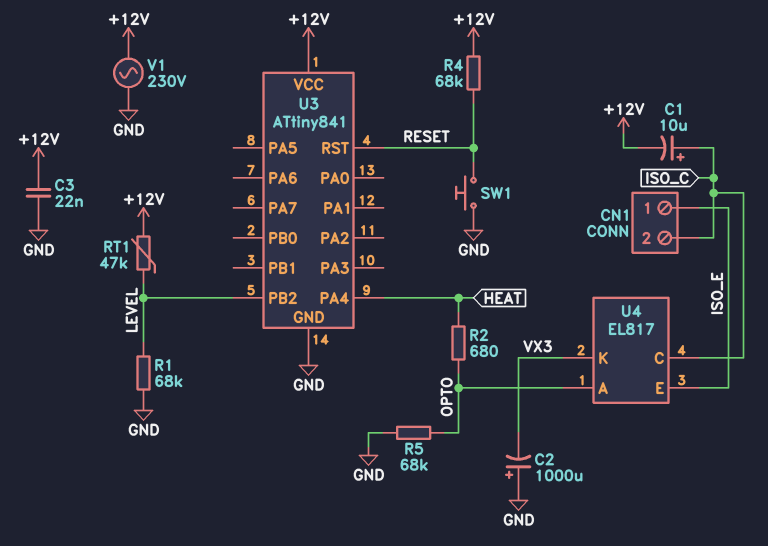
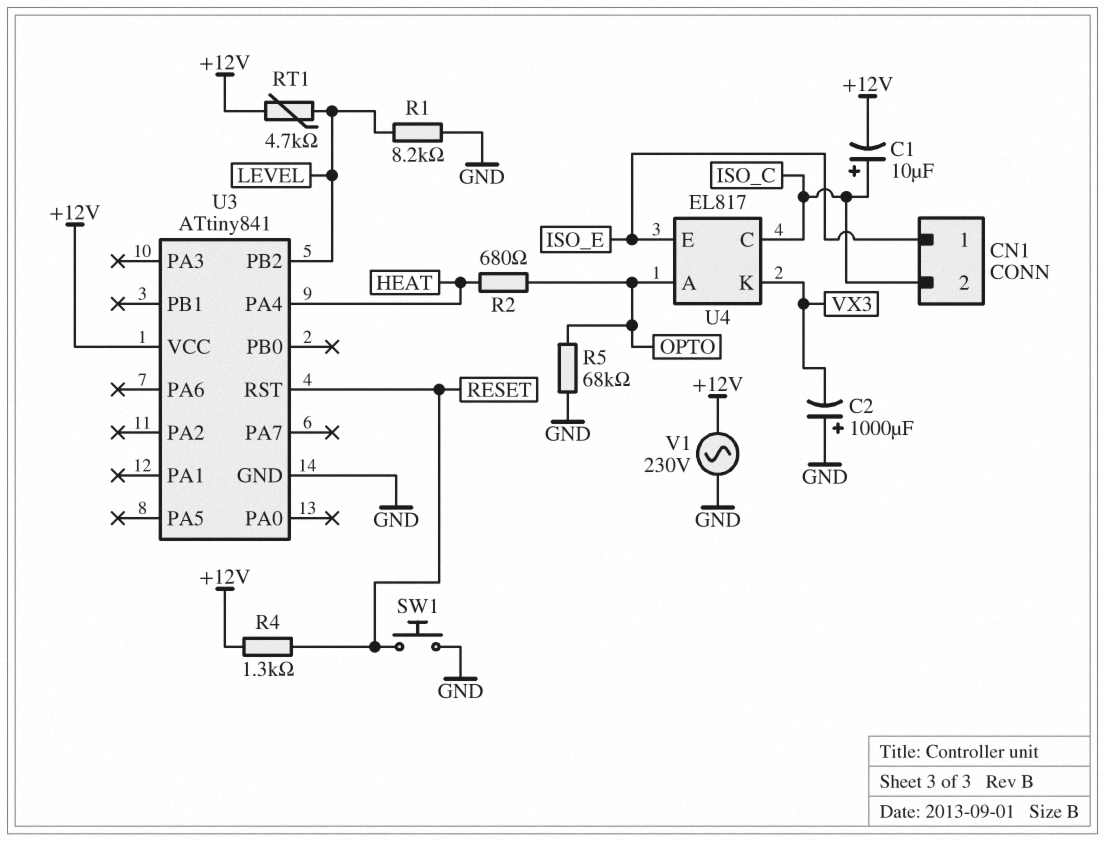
C3: 22nF (+12V, GND) -> none
R1: 68k (GND, LEVEL) -> 8.2k (GND, LEVEL)
R4: 68k (+12V, RESET) -> 1.3k (+12V, RESET)
RT1: 47k (+12V, LEVEL) -> 4.7k (+12V, LEVEL)

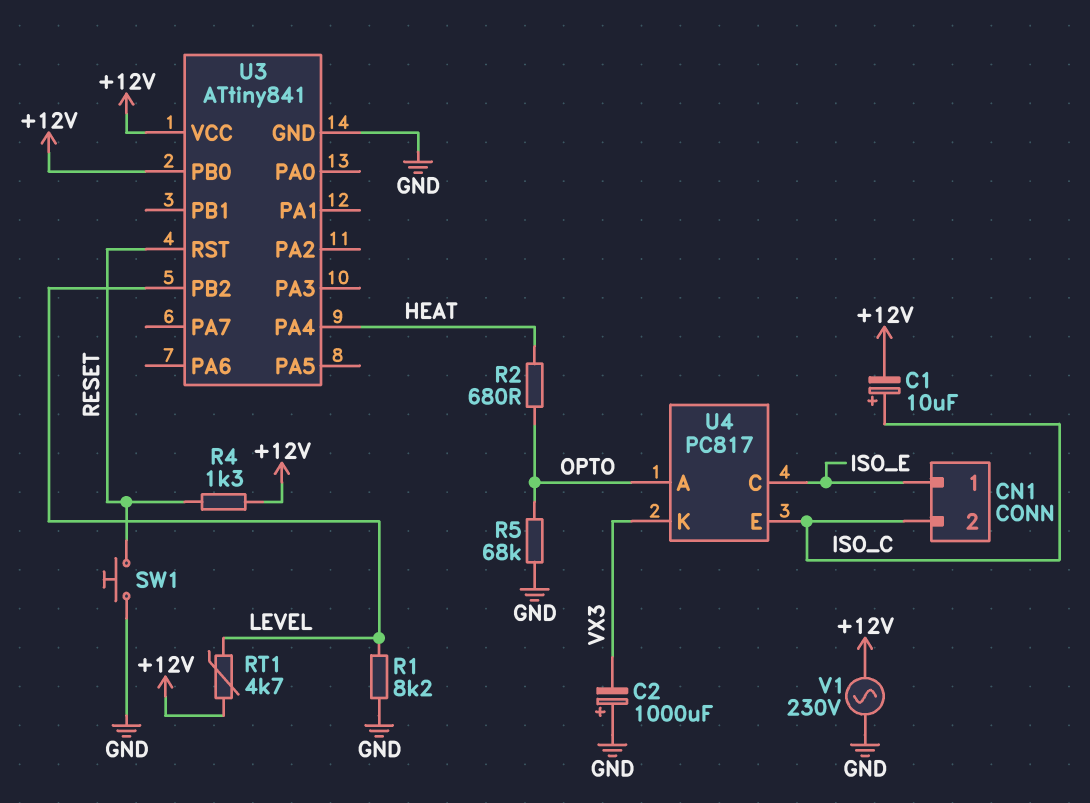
U3 pin PB0: none -> +12V
U4: EL817 -> PC817
U4 pin C: ISO_C -> ISO_E
U4 pin E: ISO_E -> ISO_C

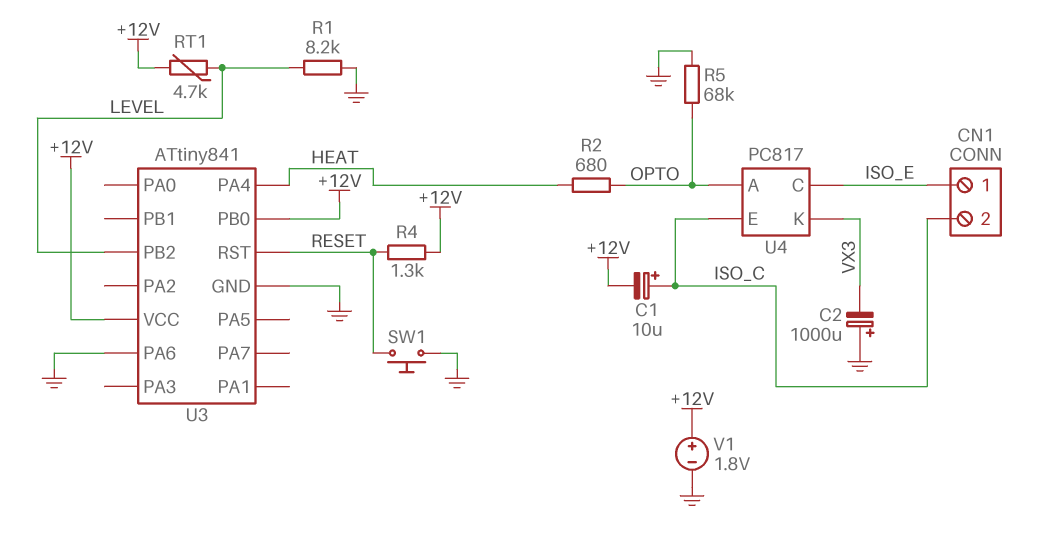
U3 pin PA6: none -> GND
V1: AC 230V (+12V, GND) -> 1.8V (plus +12V, minus GND)

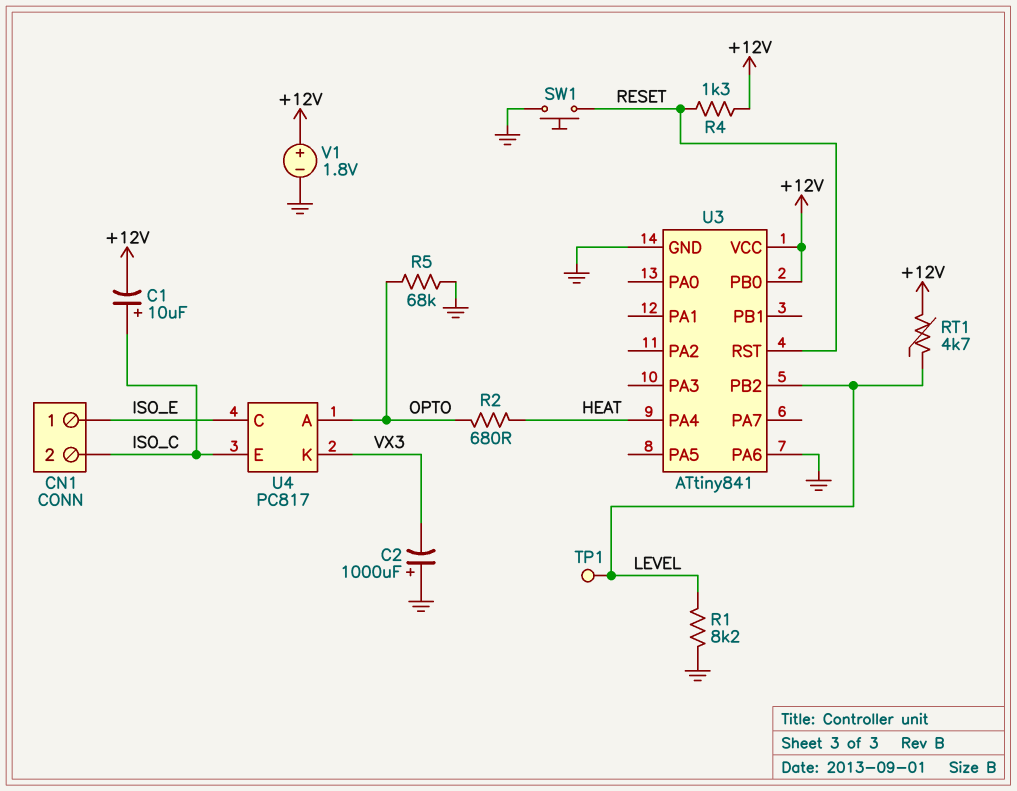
TP1: none -> test point (LEVEL)

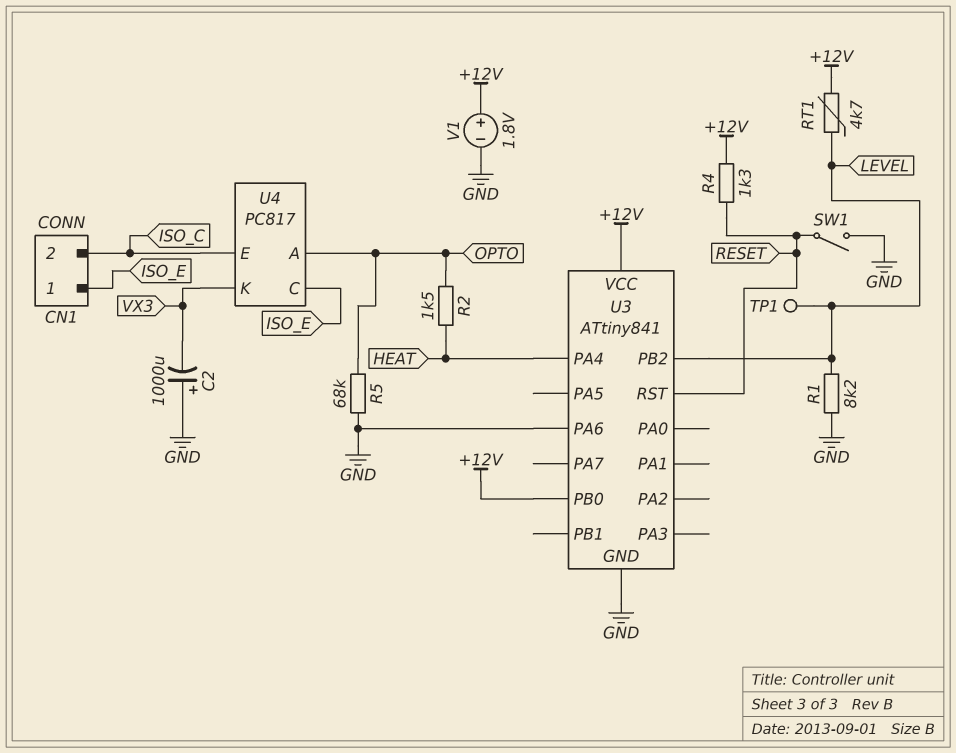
C1: 10uF (plus ISO_C, minus +12V) -> none
R2: 680 (HEAT, OPTO) -> 1.5k (HEAT, OPTO)
SW1: button (GND, RESET) -> switch (GND, RESET)

